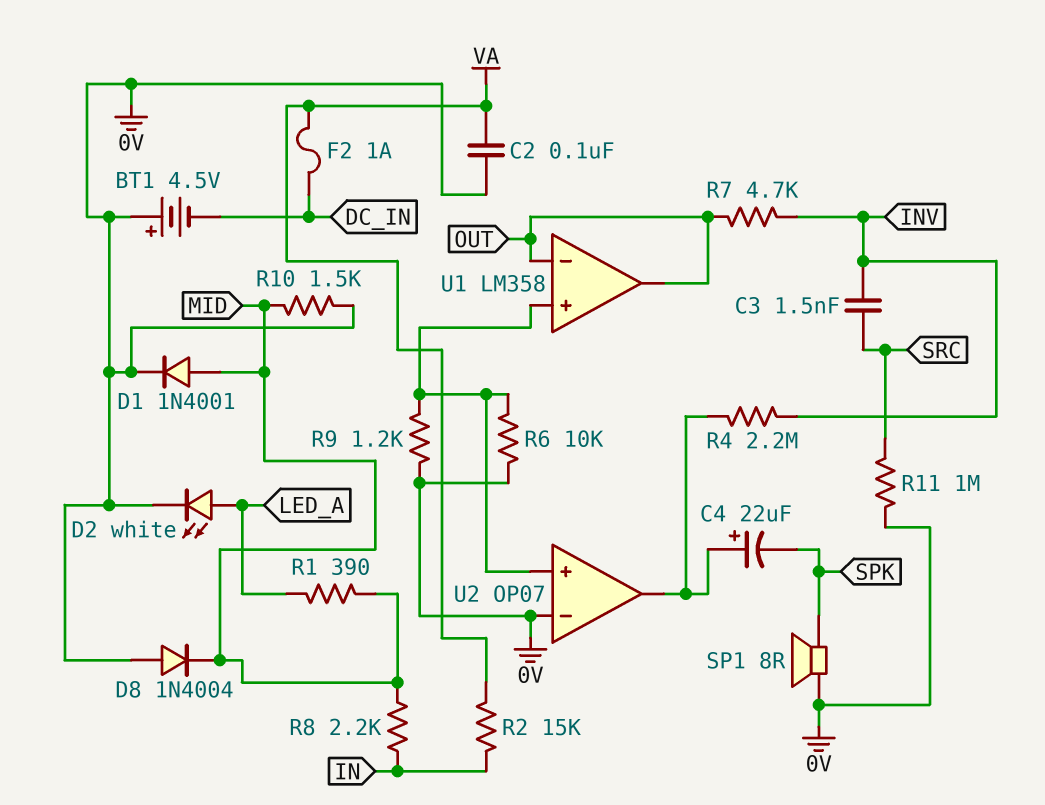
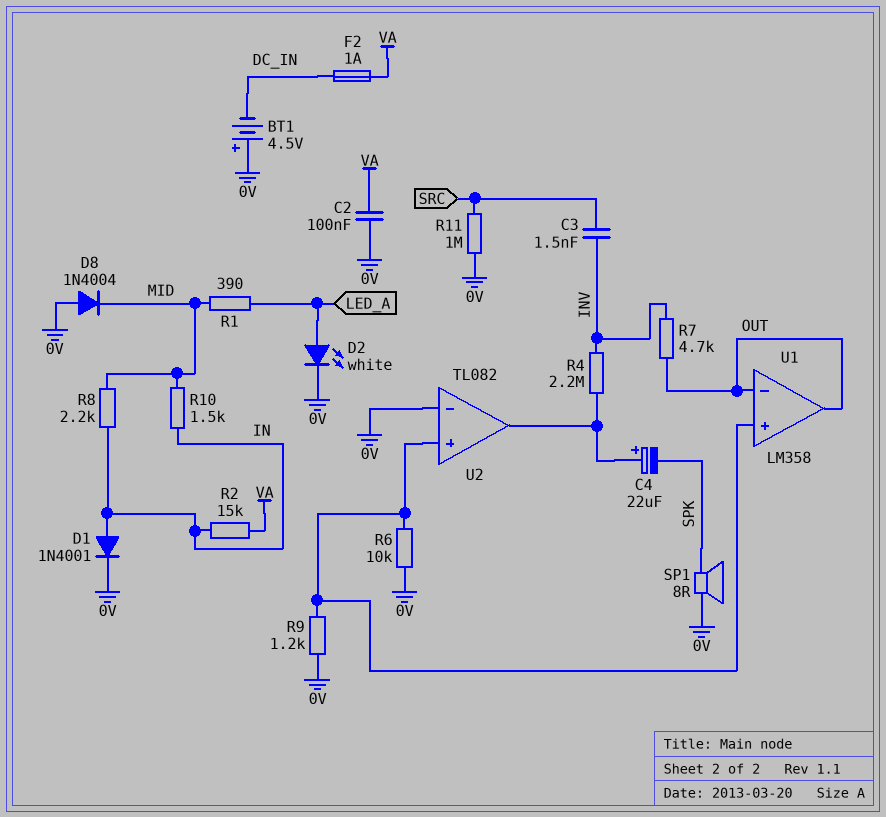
D1: diode 1N4001 (A MID, K 0V) -> diode 1N4001 (A IN, K 0V)
R10: 1.5k (0V, MID) -> 1.5k (IN, MID)
U2: OP07 -> TL082

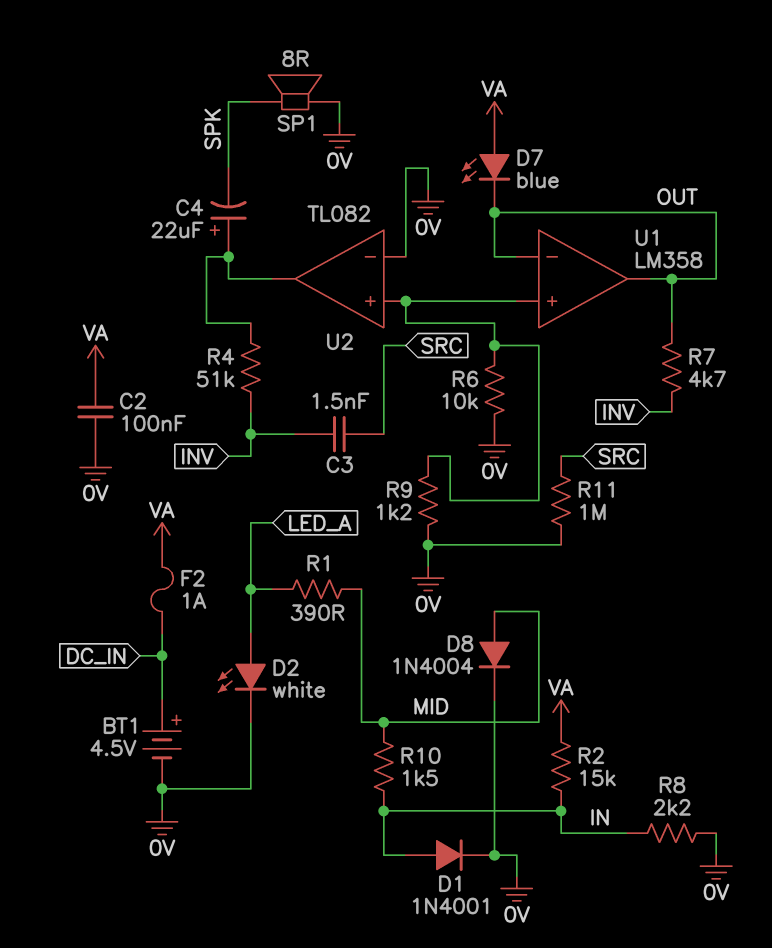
BT1: 4.5V (plus 0V, minus DC_IN) -> 4.5V (plus DC_IN, minus 0V)
D7: none -> LED blue (A VA, K OUT)
D8: diode 1N4004 (A 0V, K MID) -> diode 1N4004 (A MID, K 0V)
R4: 2.2M (INV, U2/out) -> 51k (INV, U2/out)
R8: 2.2k (IN, MID) -> 2.2k (0V, IN)

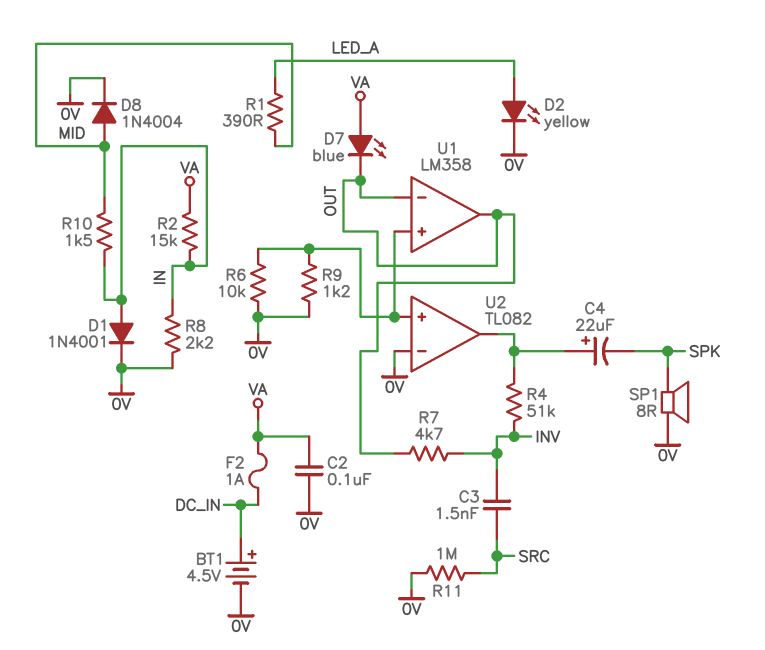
D2: LED white (A LED_A, K 0V) -> LED yellow (A LED_A, K 0V)

